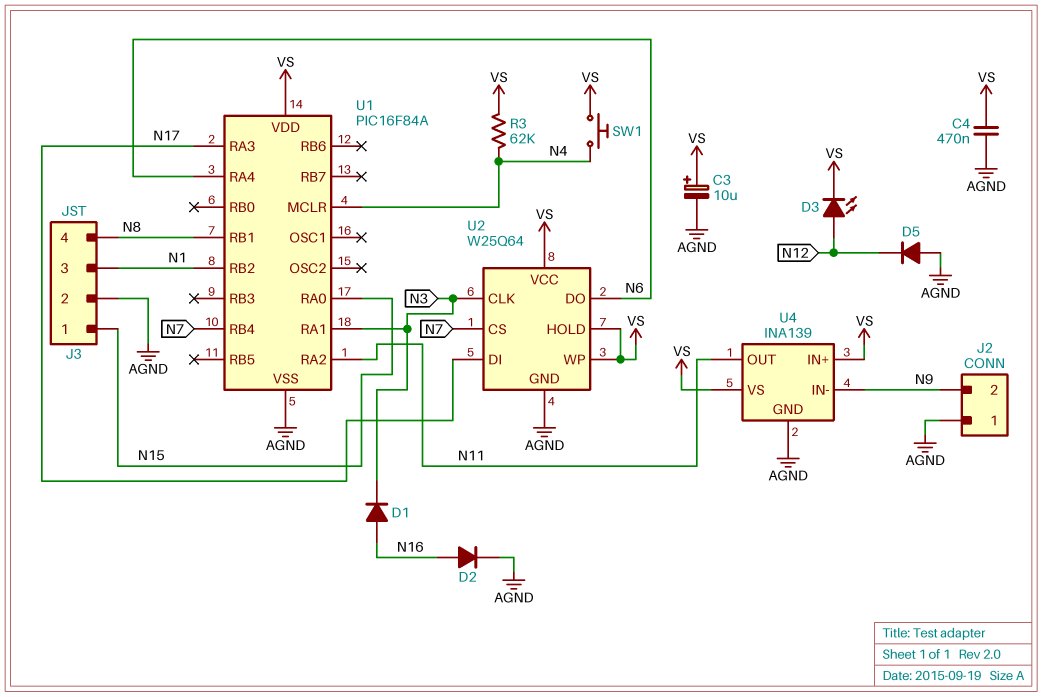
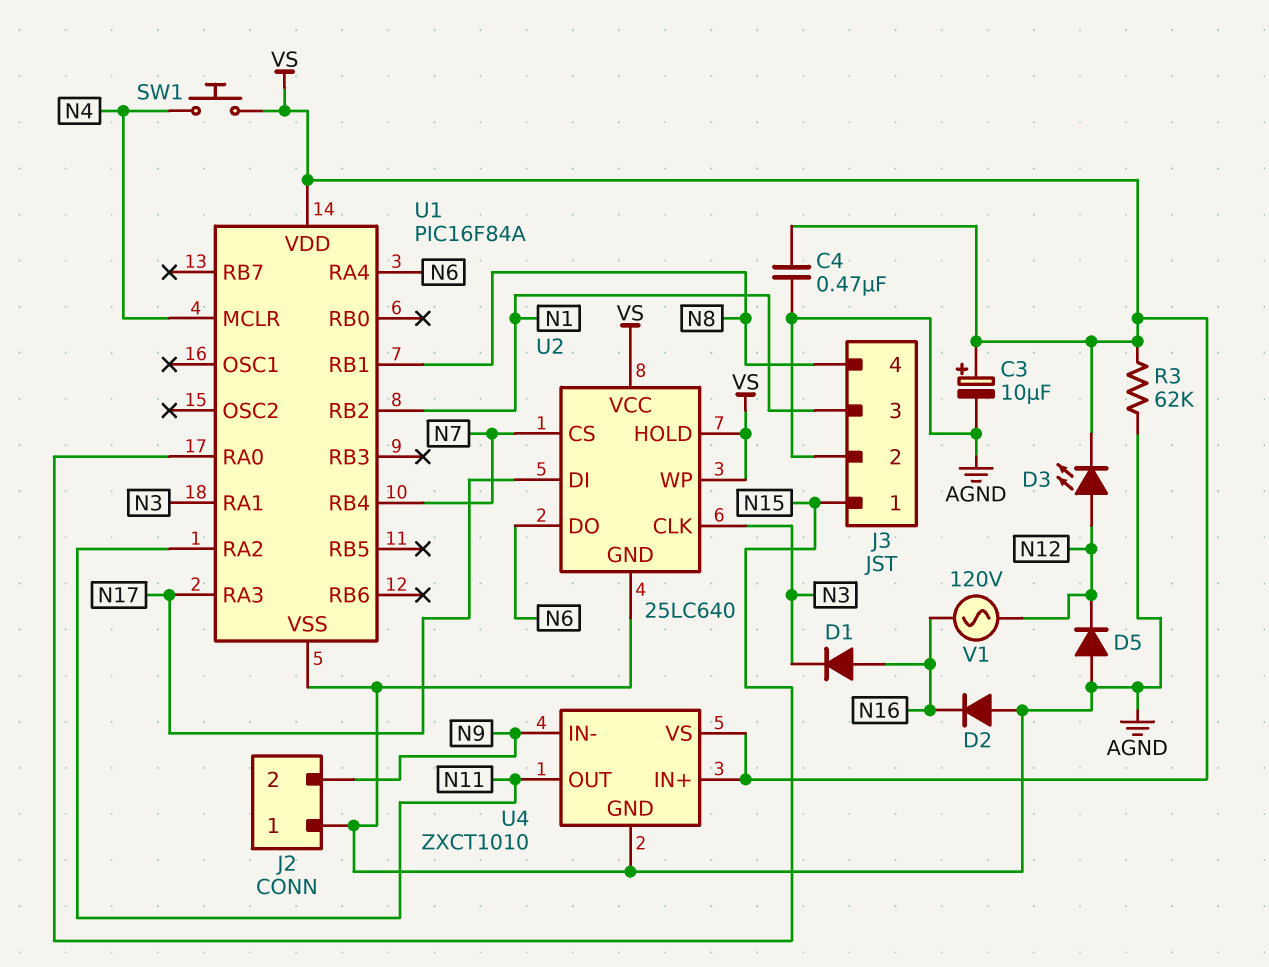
D2: diode (A N16, K AGND) -> diode (A AGND, K N16)
R3: 62k (N4, VS) -> 62k (AGND, VS)
U2: W25Q64 -> 25LC640
U4: INA139 -> ZXCT1010
V1: none -> AC 120V (N12, N16)

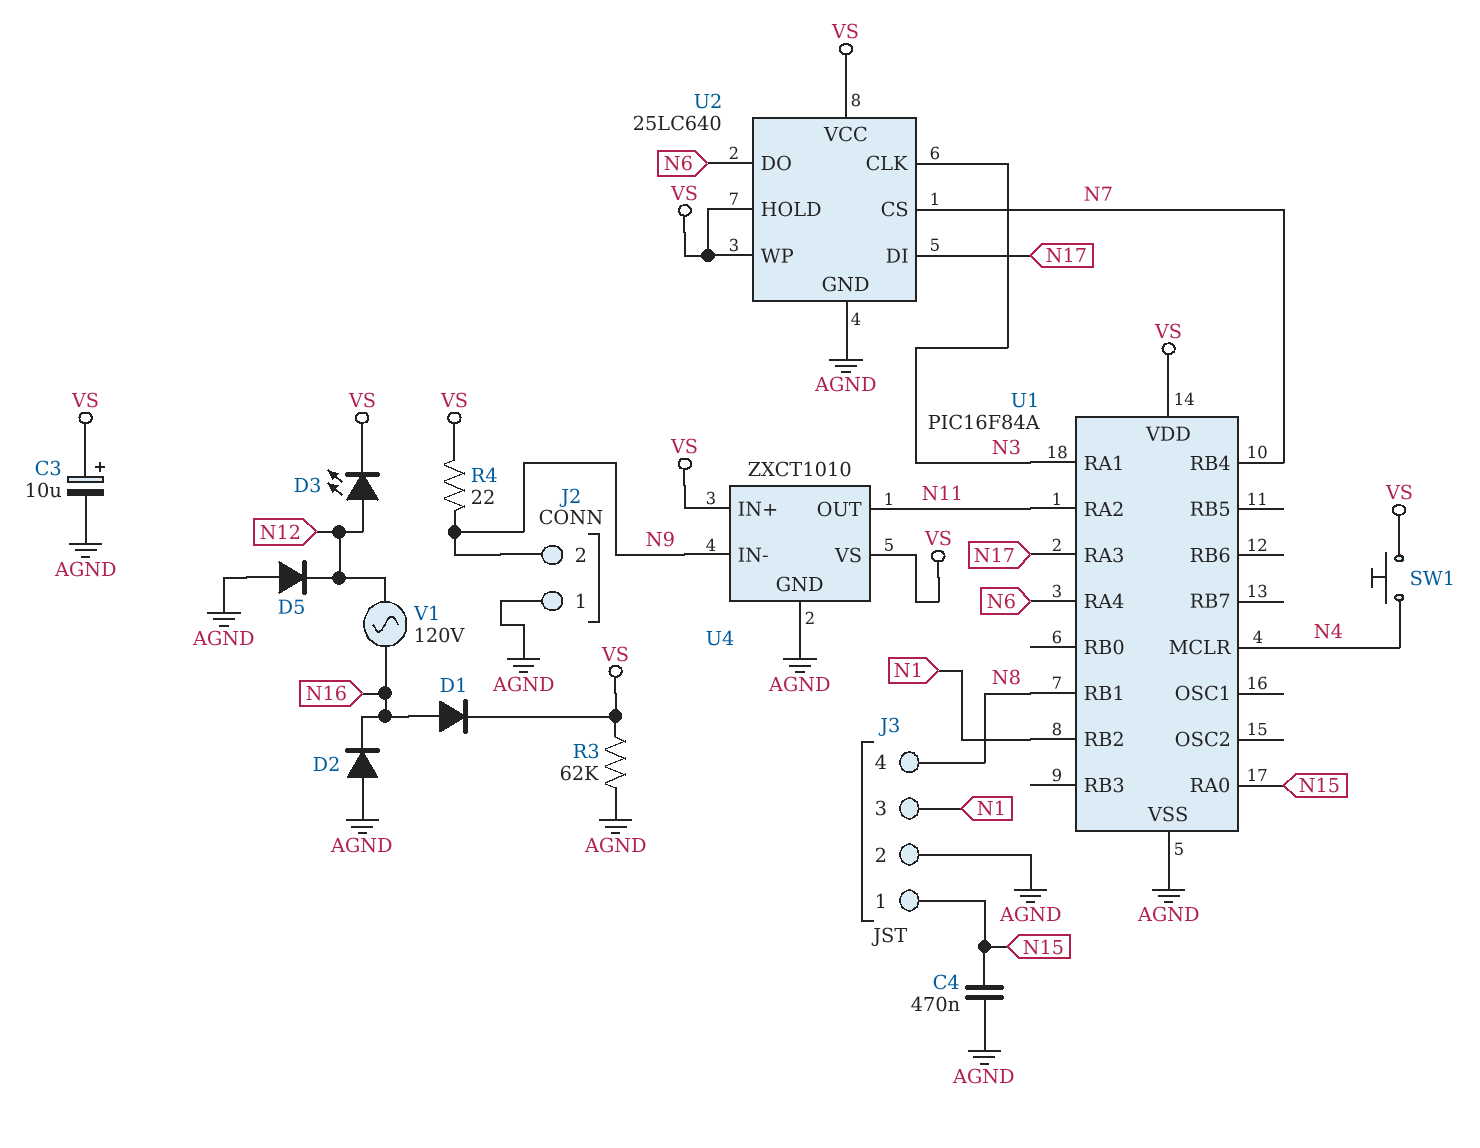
C4: 470nF (AGND, VS) -> 470nF (AGND, N15)
D1: diode (A N16, K N3) -> diode (A N16, K VS)
R4: none -> 22 (N9, VS)

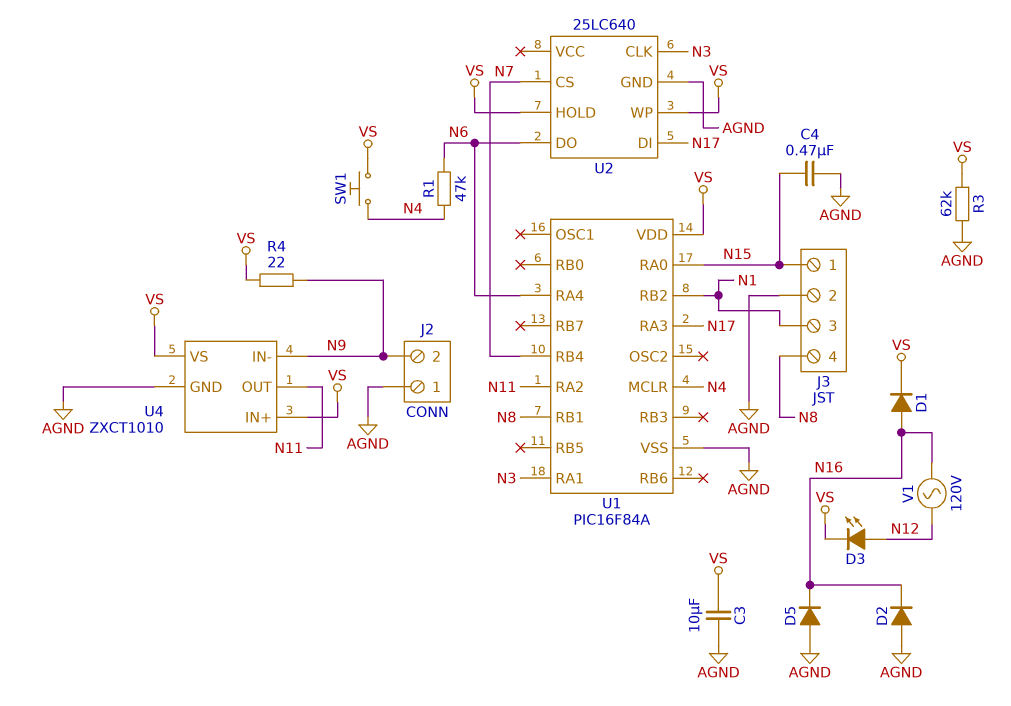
C3: 10uF (plus VS, minus AGND) -> 10uF (AGND, VS)
D5: diode (A AGND, K N12) -> diode (A AGND, K N16)
R1: none -> 47k (N4, N6)
U2 pin VCC: VS -> none

